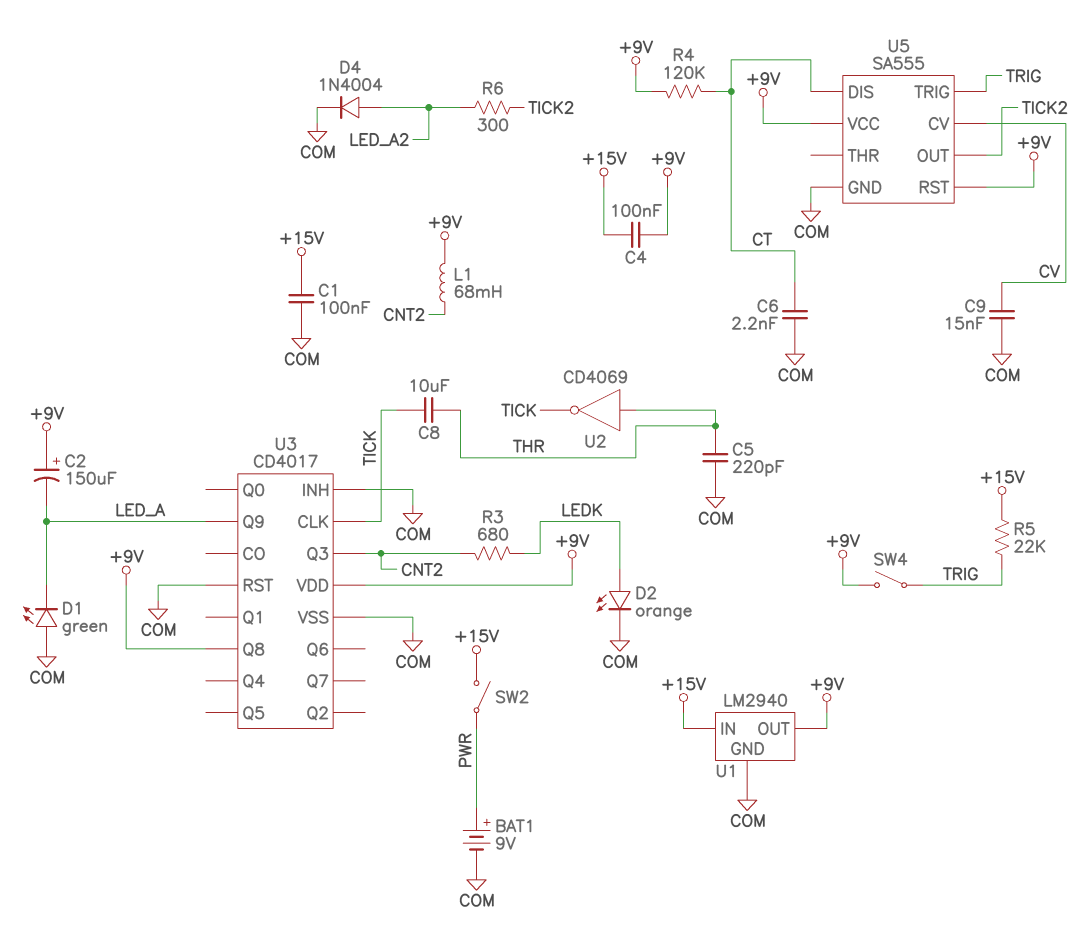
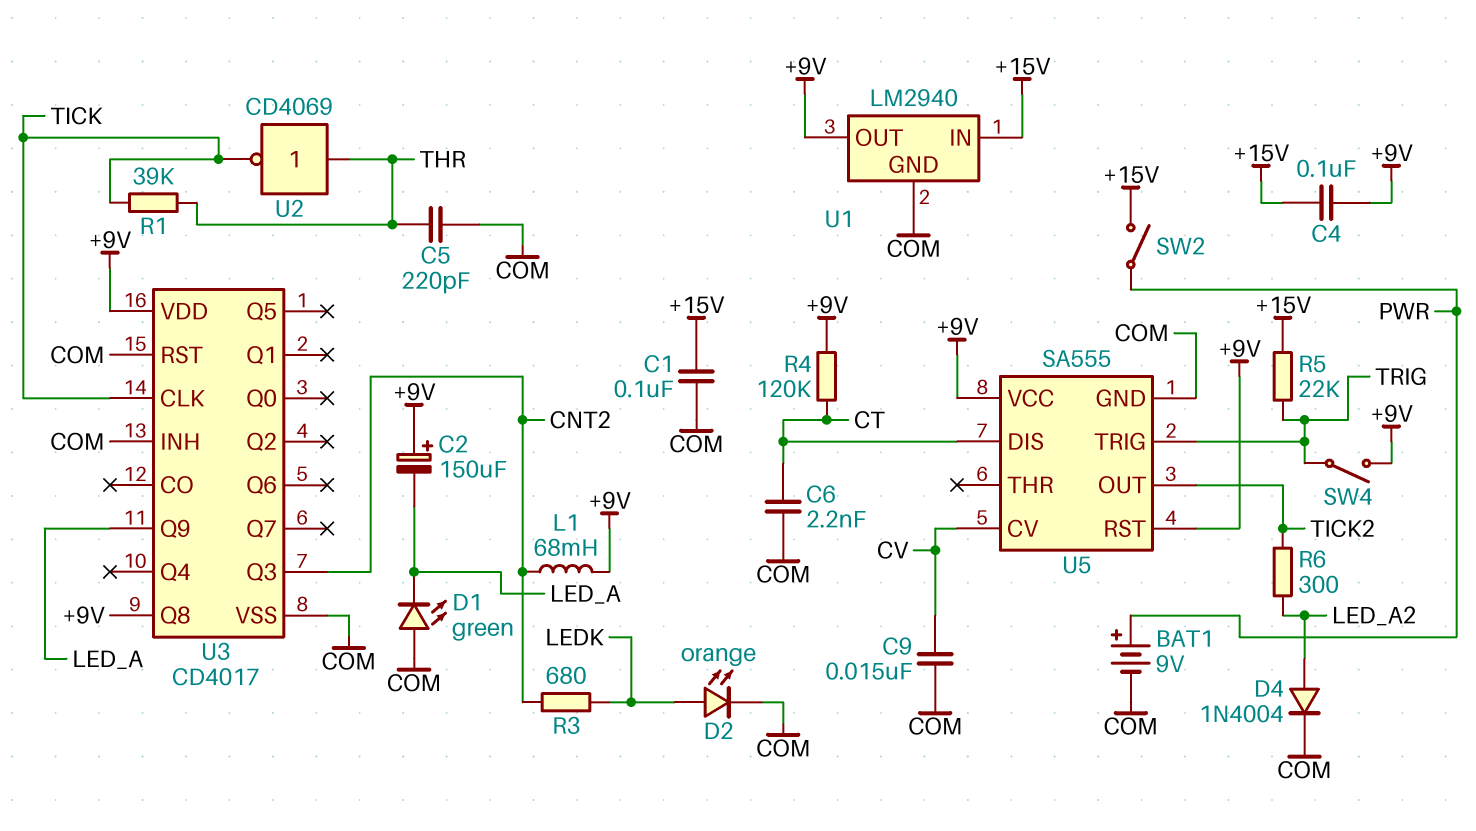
C8: 10uF (THR, TICK) -> none
R1: none -> 39k (THR, TICK)

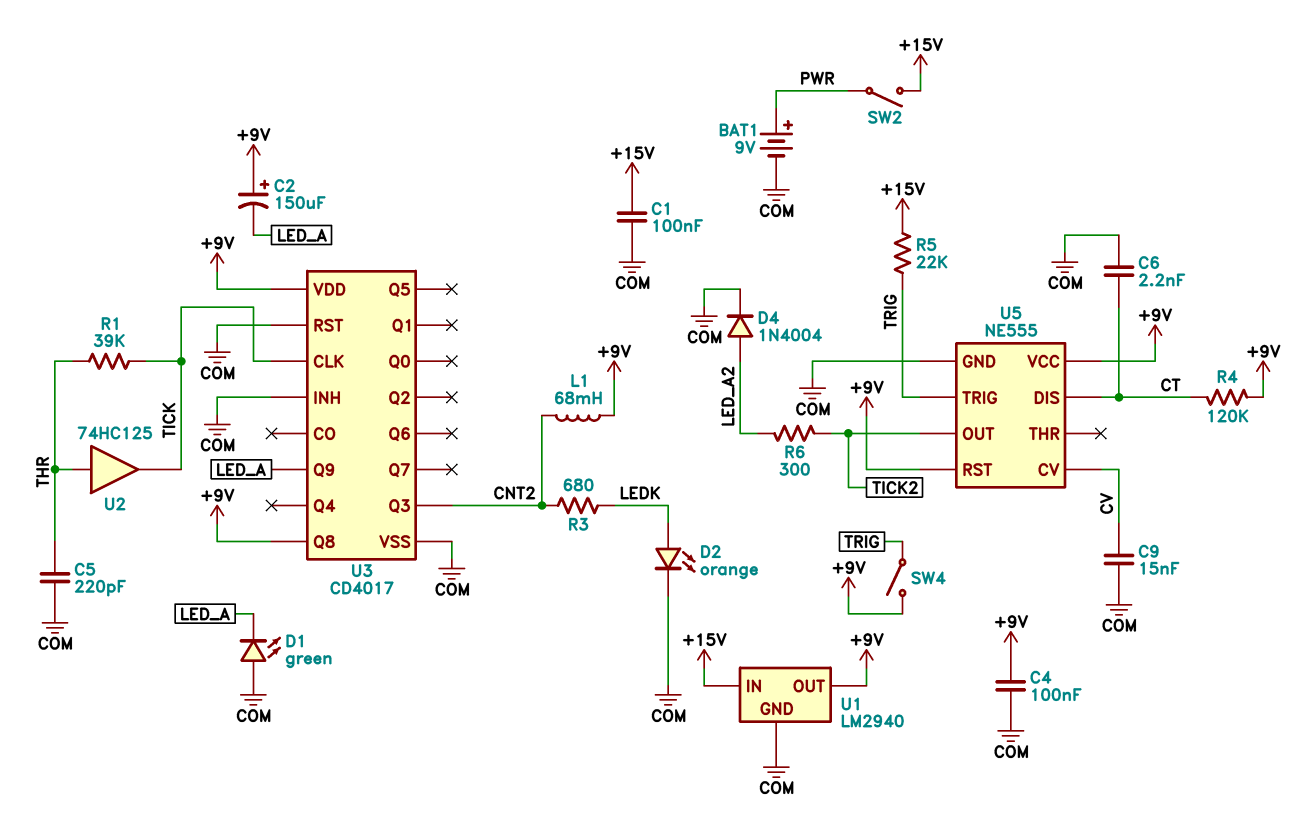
C4: 100nF (+9V, +15V) -> 100nF (+9V, COM)
U2: NOT CD4069 (in THR, out TICK) -> buffer 74HC125 (in THR, out TICK)
U5: SA555 -> NE555

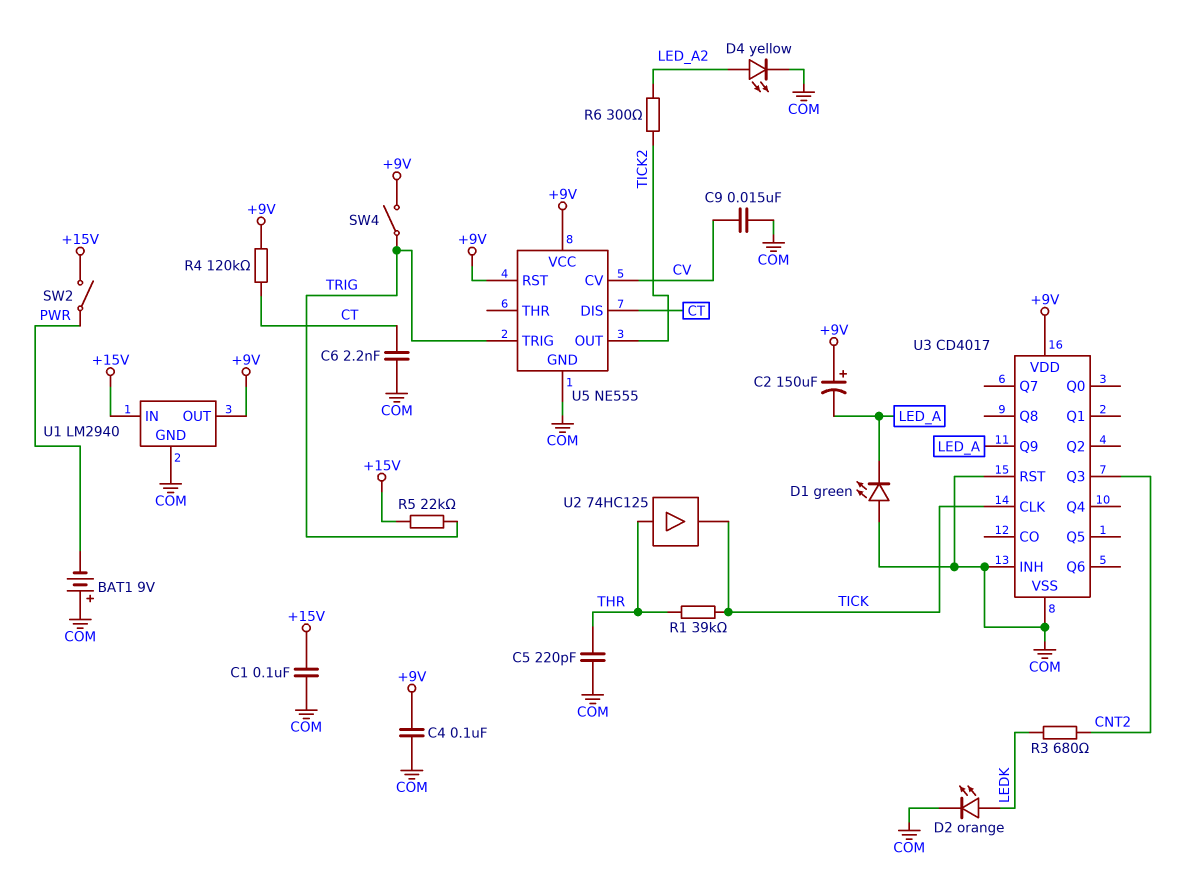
BAT1: 9V (plus PWR, minus COM) -> 9V (plus COM, minus PWR)
D4: diode 1N4004 (A LED_A2, K COM) -> LED yellow (A LED_A2, K COM)
L1: 68mH (+9V, CNT2) -> none
U3 pin Q8: +9V -> none

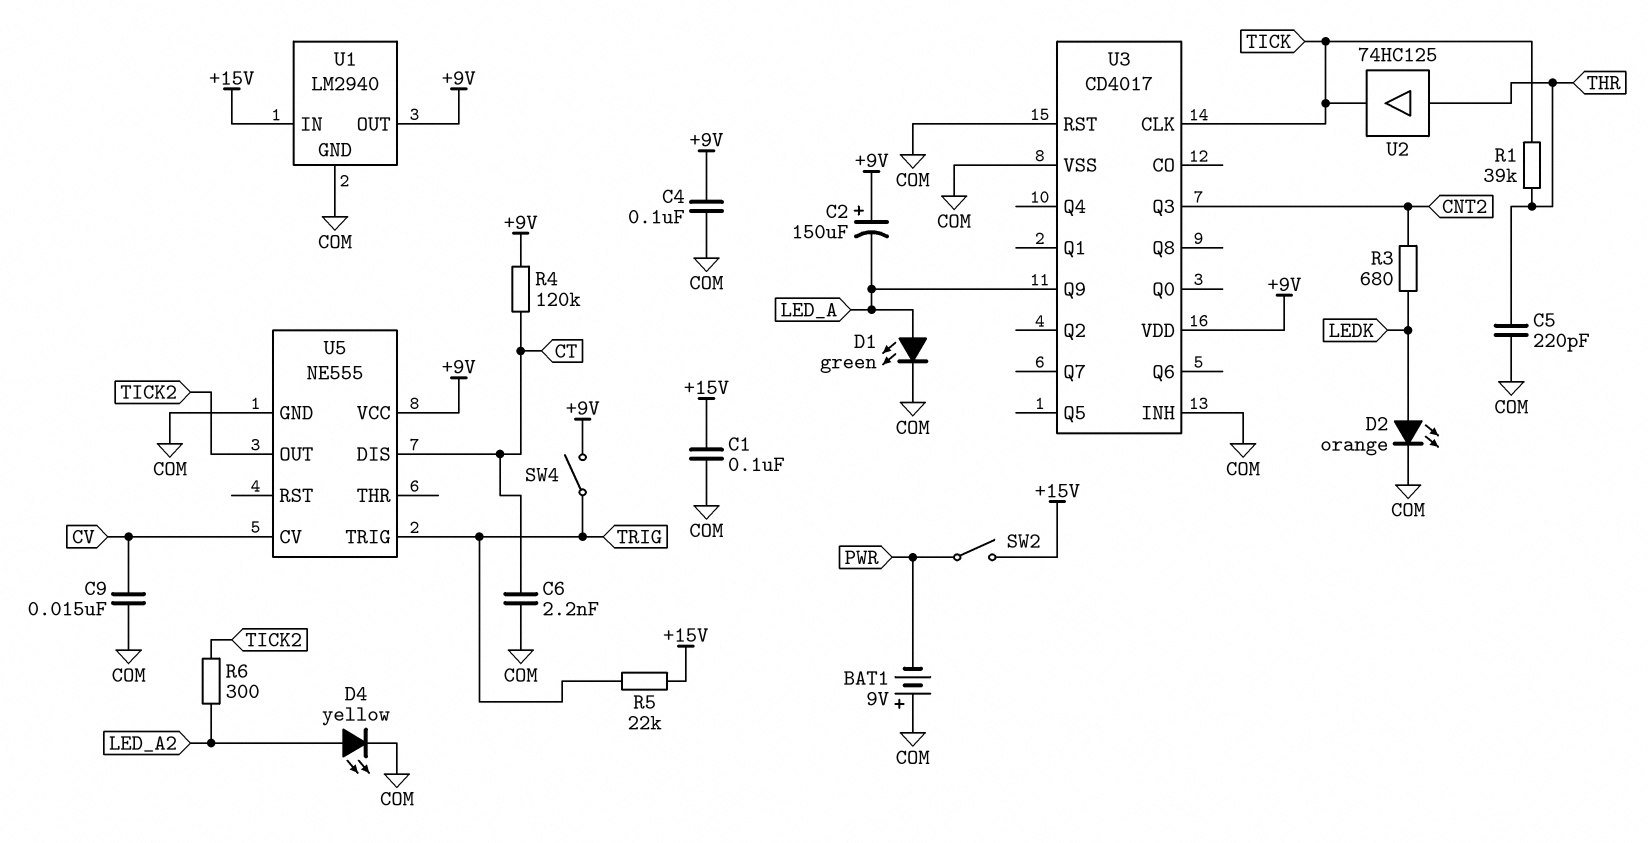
D1: LED green (A COM, K LED_A) -> LED green (A LED_A, K COM)
U5 pin RST: +9V -> none

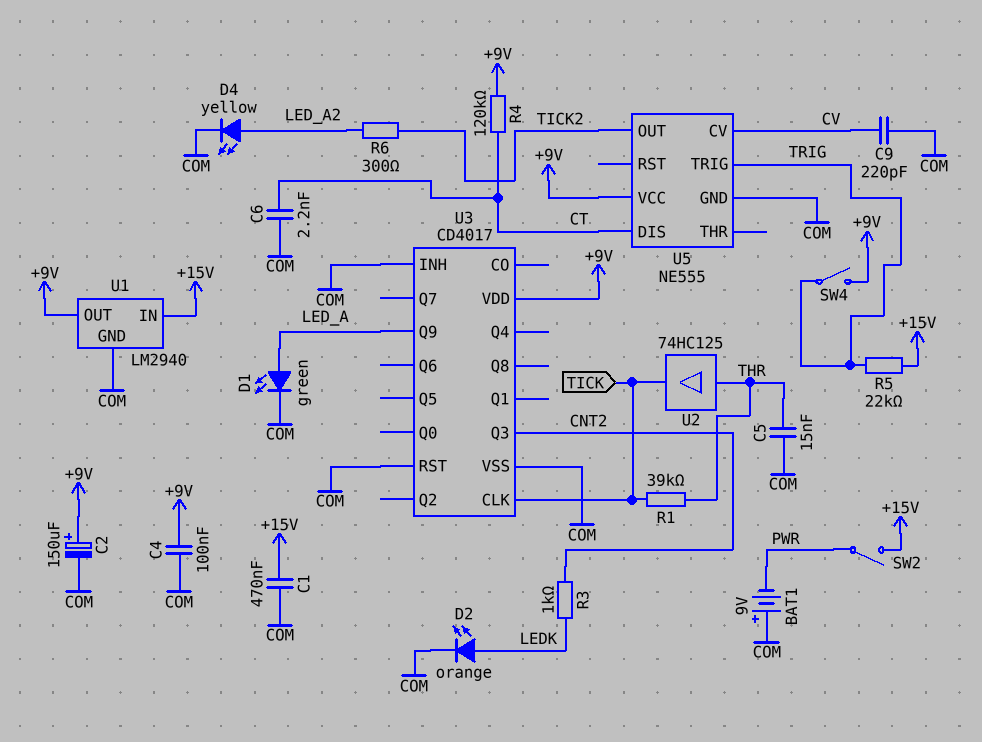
C1: 100nF (+15V, COM) -> 470nF (+15V, COM)
C2: 150uF (plus +9V, minus LED_A) -> 150uF (plus +9V, minus COM)
C5: 220pF (COM, THR) -> 15nF (COM, THR)
C9: 15nF (COM, CV) -> 220pF (COM, CV)
R3: 680 (CNT2, LEDK) -> 1k (CNT2, LEDK)

